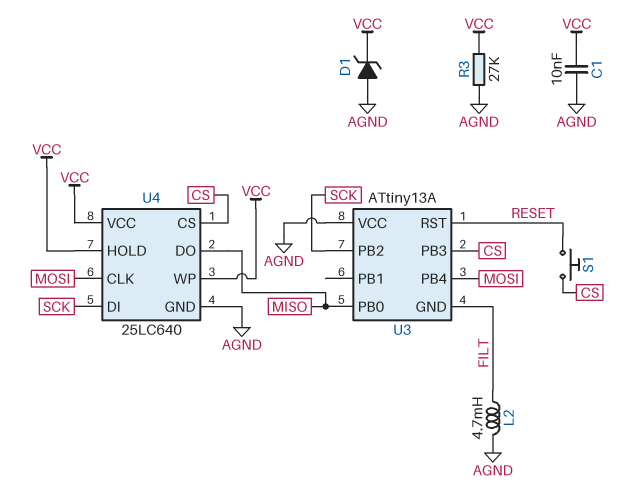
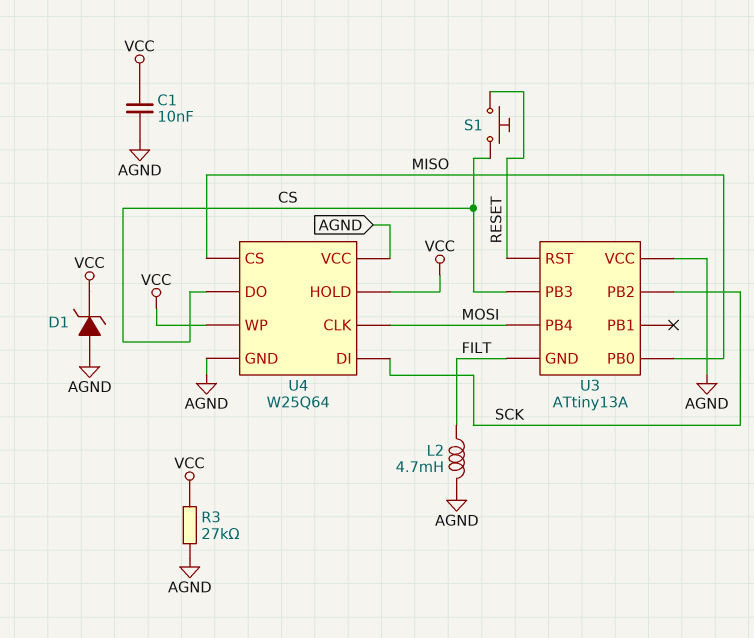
U4: 25LC640 -> W25Q64
U4 pin CS: CS -> MISO
U4 pin DO: MISO -> CS
U4 pin VCC: VCC -> AGND

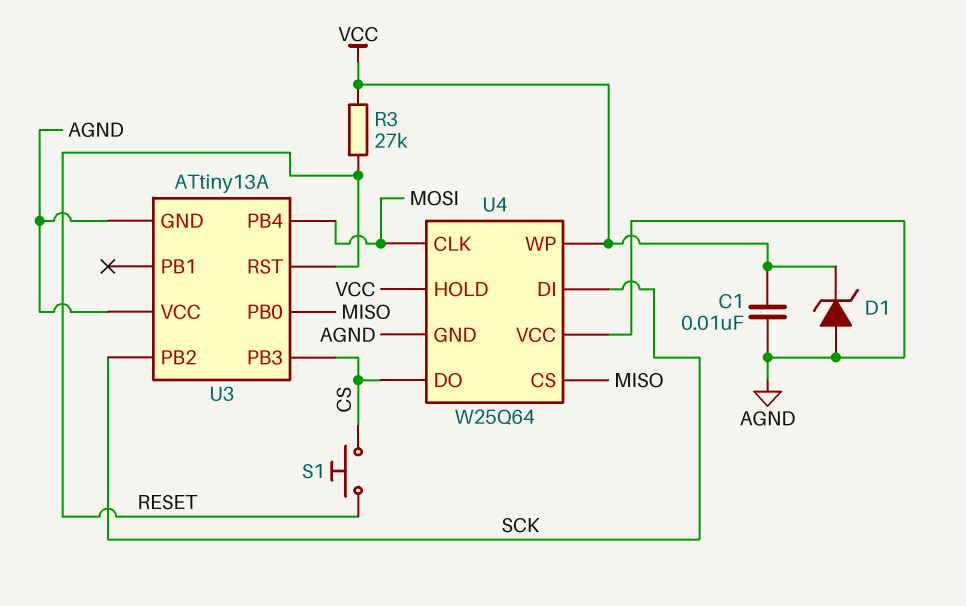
L2: 4.7mH (AGND, FILT) -> none
R3: 27k (AGND, VCC) -> 27k (RESET, VCC)
U3 pin GND: FILT -> AGND

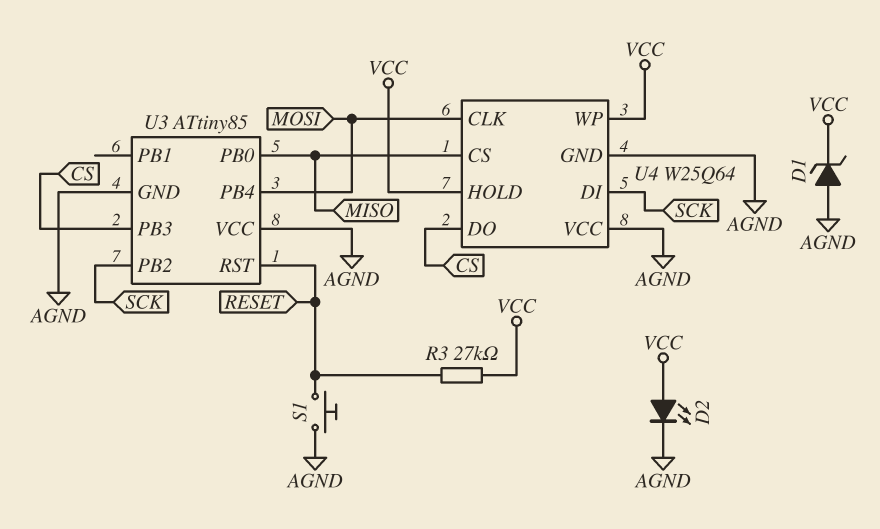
C1: 10nF (AGND, VCC) -> none
D2: none -> LED (A VCC, K AGND)
S1: button (CS, RESET) -> button (AGND, RESET)
U3: ATtiny13A -> ATtiny85

